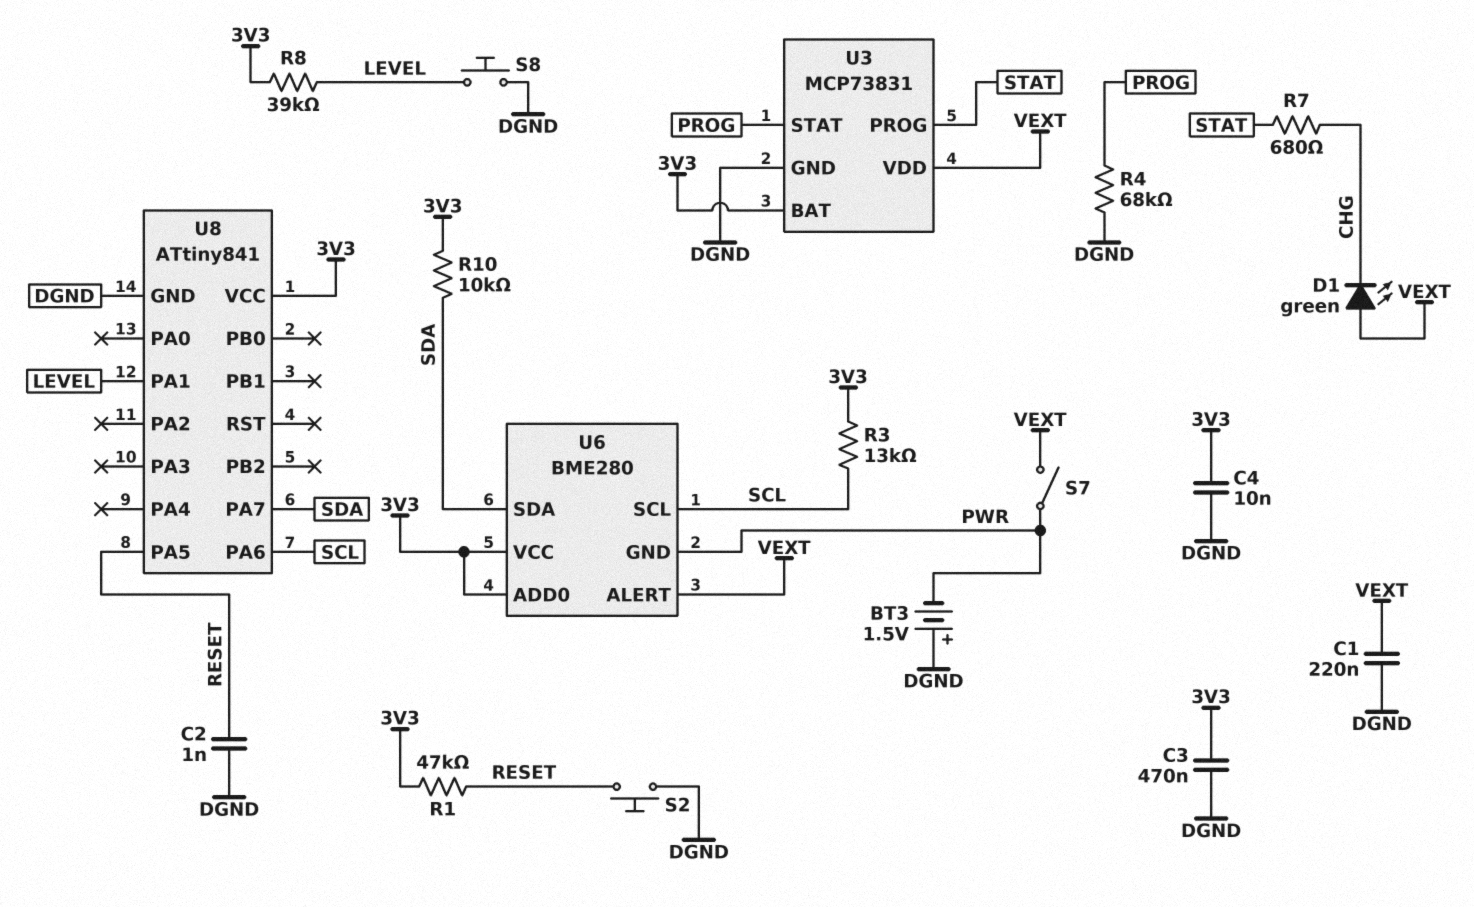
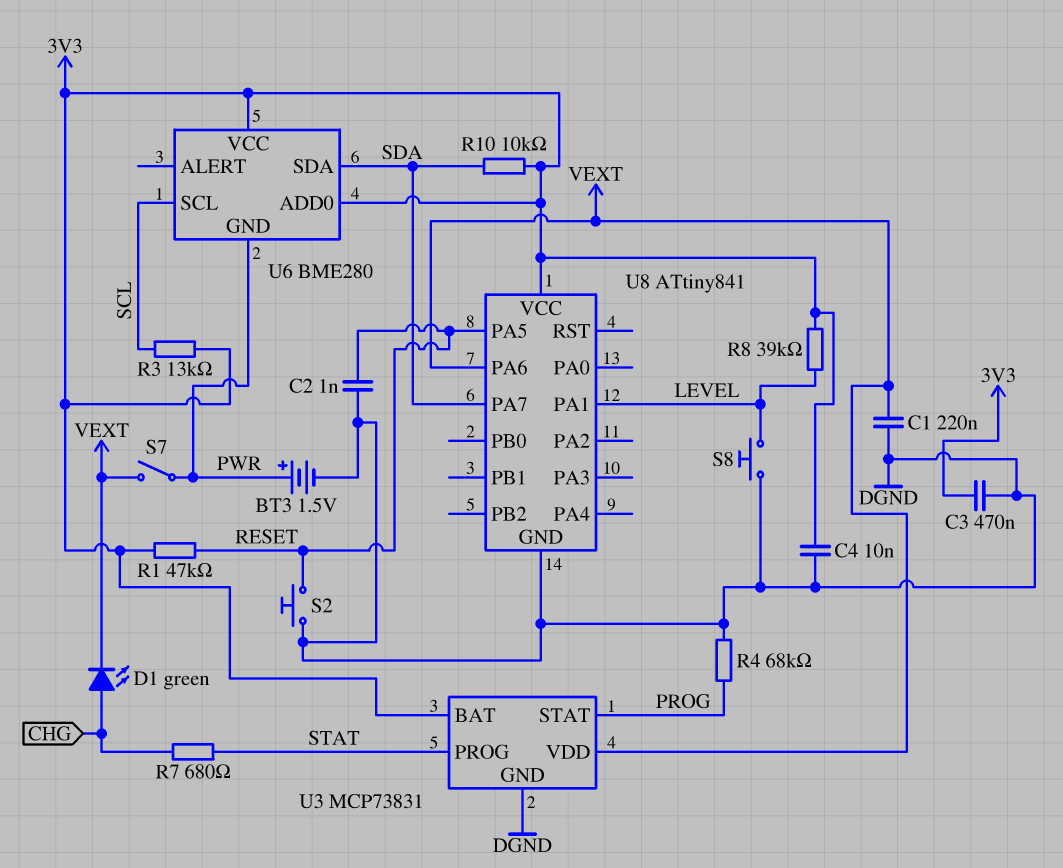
BT3: 1.5V (plus DGND, minus PWR) -> 1.5V (plus PWR, minus DGND)
D1: LED green (A VEXT, K CHG) -> LED green (A CHG, K VEXT)
U6 pin ALERT: VEXT -> none
U8 pin PA6: SCL -> VEXT

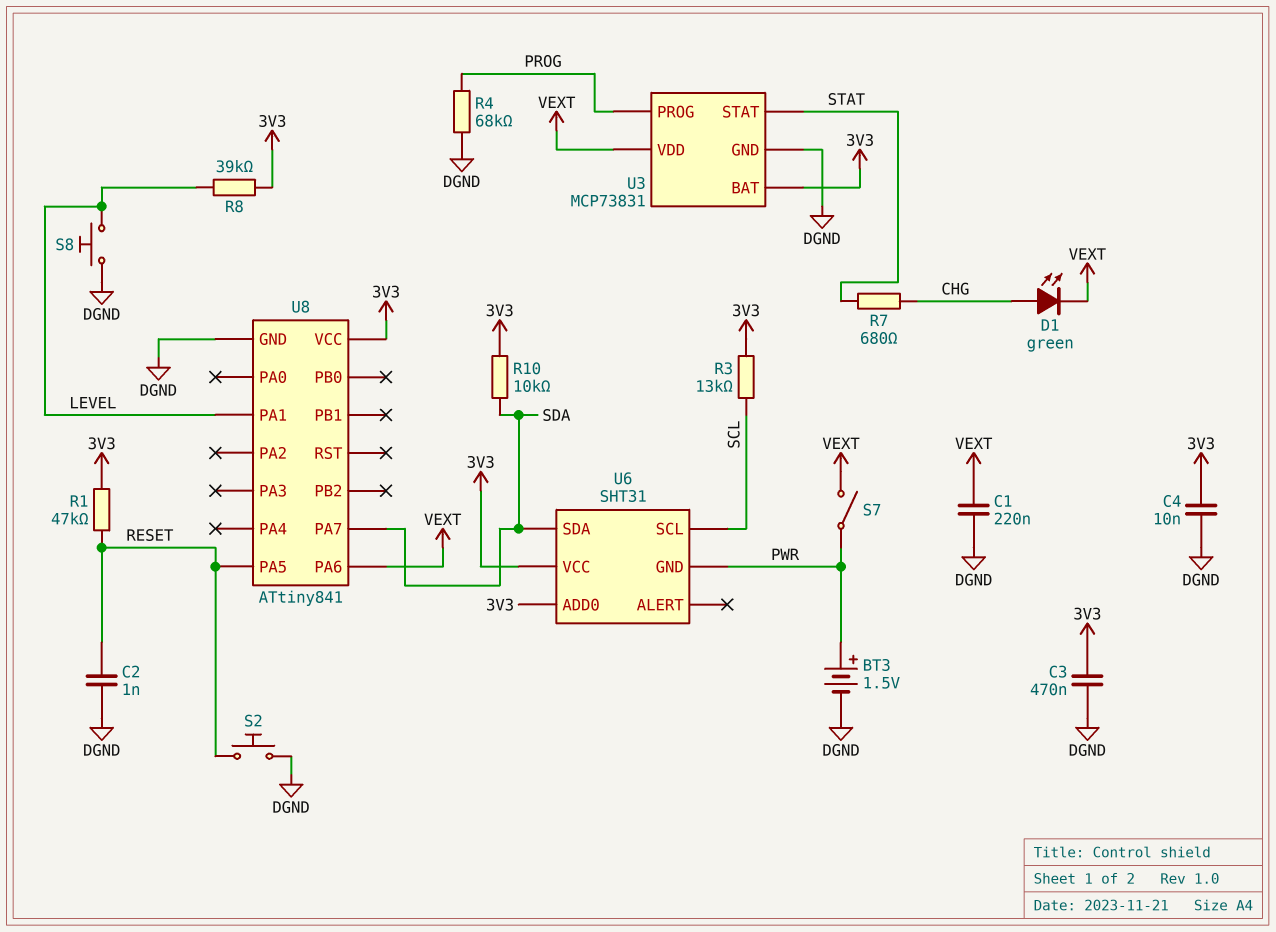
U3 pin PROG: STAT -> PROG
U3 pin STAT: PROG -> STAT
U6: BME280 -> SHT31

